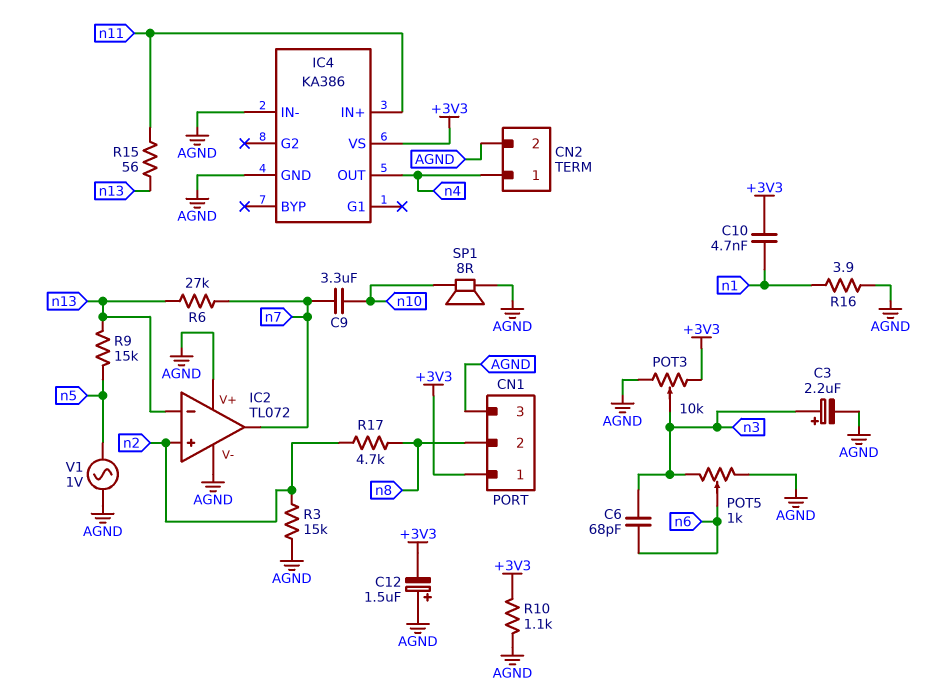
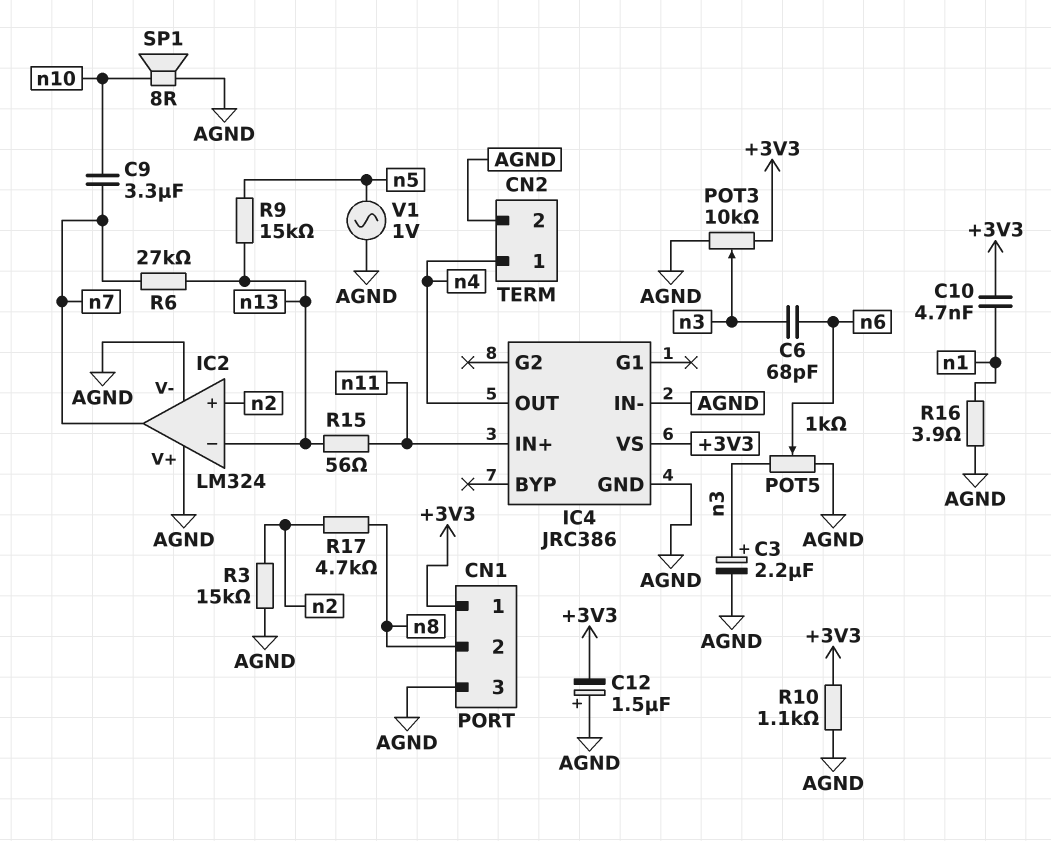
IC2: TL072 -> LM324
IC4: KA386 -> JRC386

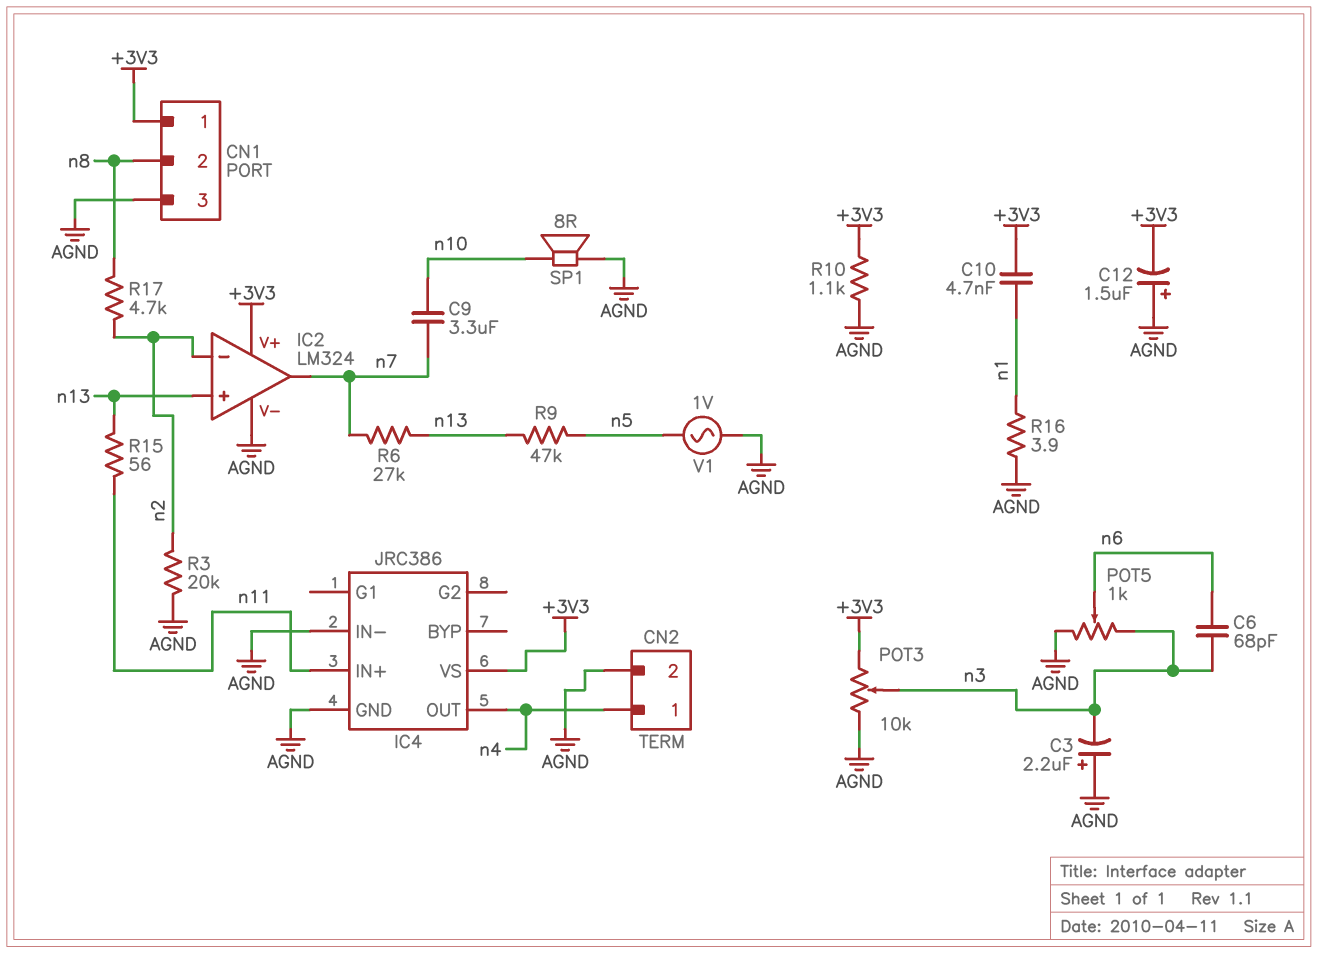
C3: 2.2uF (plus n3, minus AGND) -> 2.2uF (plus AGND, minus n3)
IC2 pin V+: AGND -> +3V3
IC2 pin in+: n2 -> n13
IC2 pin in-: n13 -> n2
R3: 15k (AGND, n2) -> 20k (AGND, n2)
R9: 15k (n5, n13) -> 47k (n5, n13)

